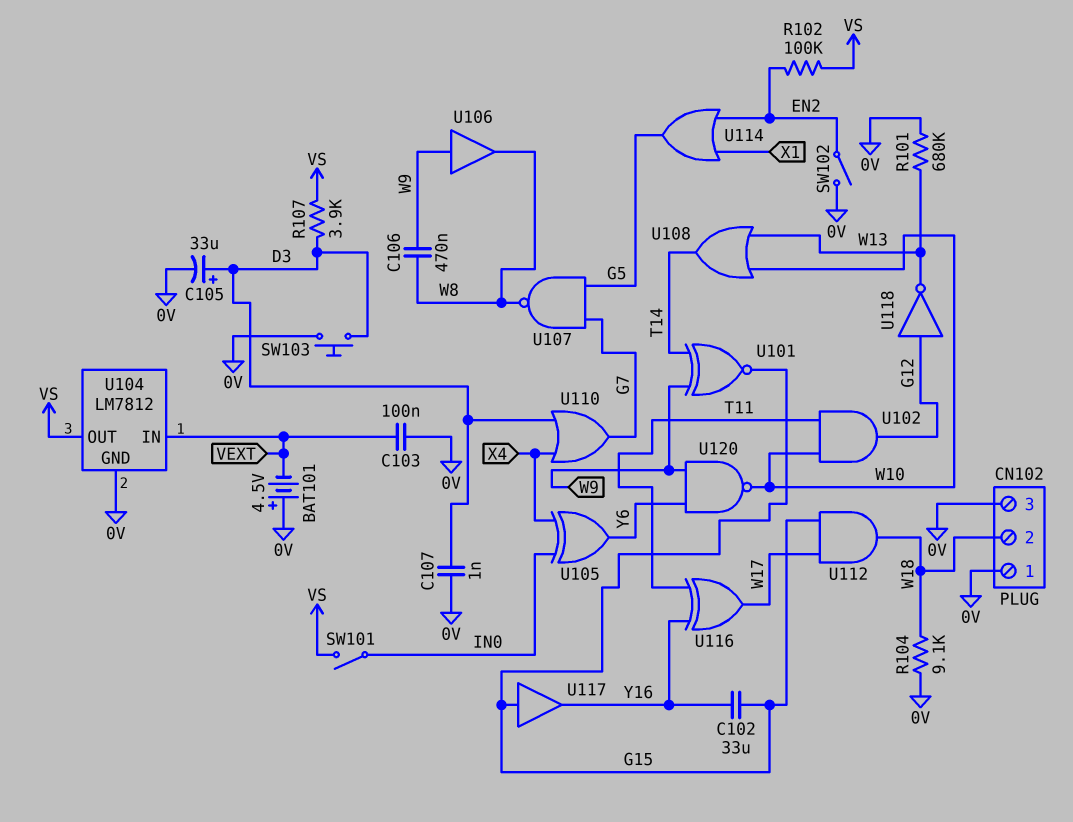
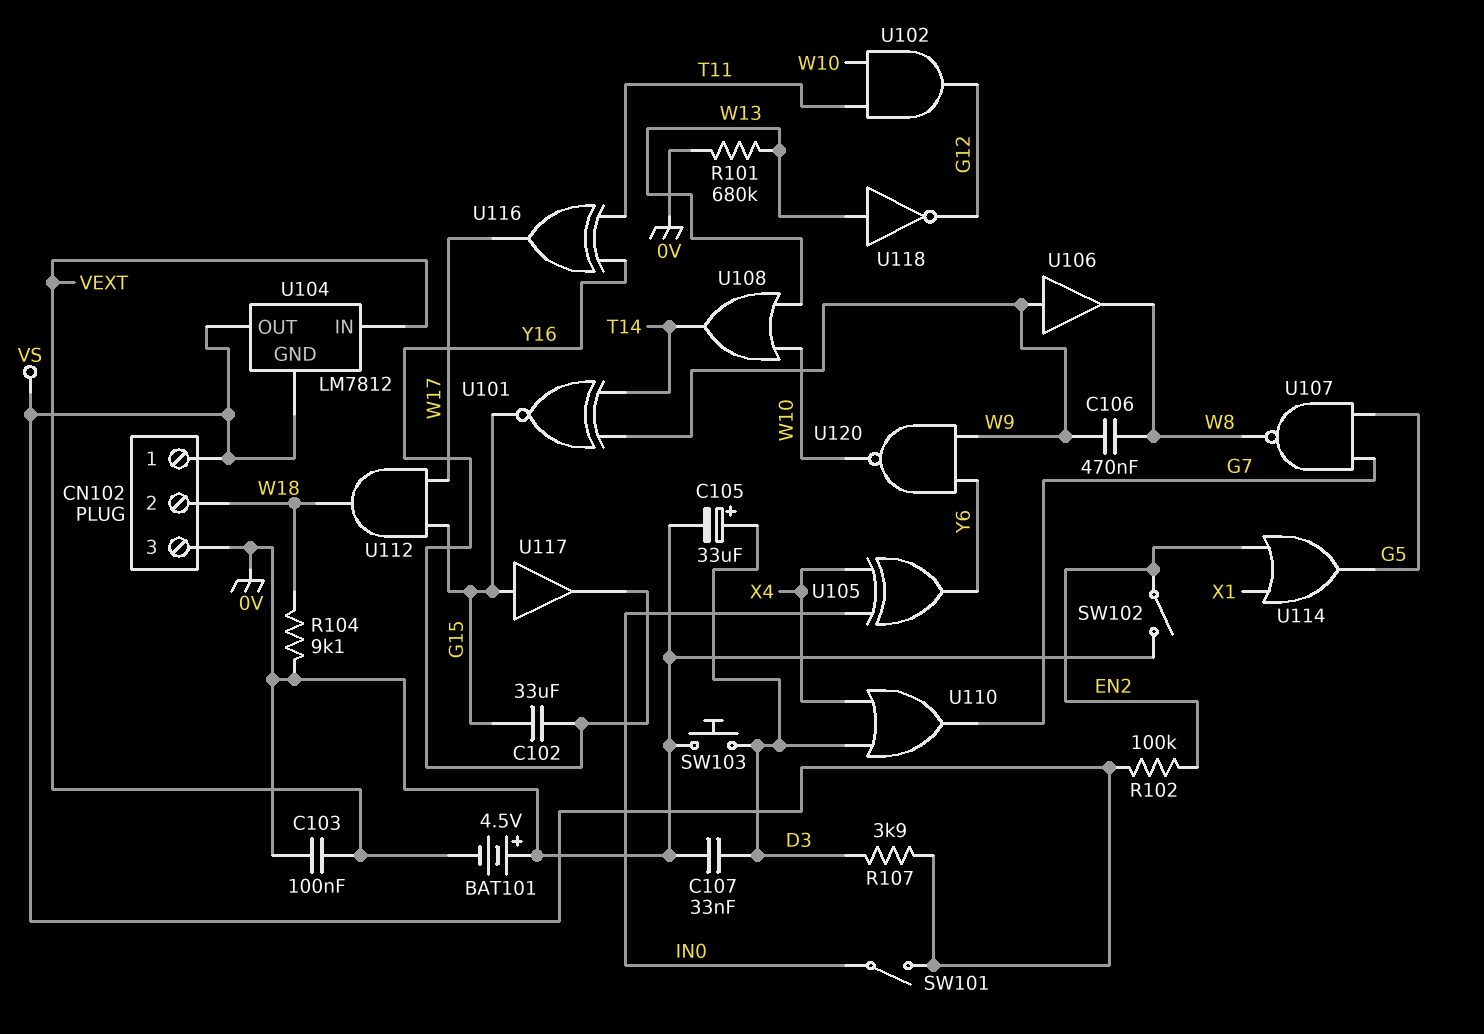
C107: 1nF (0V, D3) -> 33nF (0V, D3)
CN102 pin 1: 0V -> VS
U104 pin GND: 0V -> VS
U118: NOT (in G12, out W13) -> NOT (in W13, out G12)

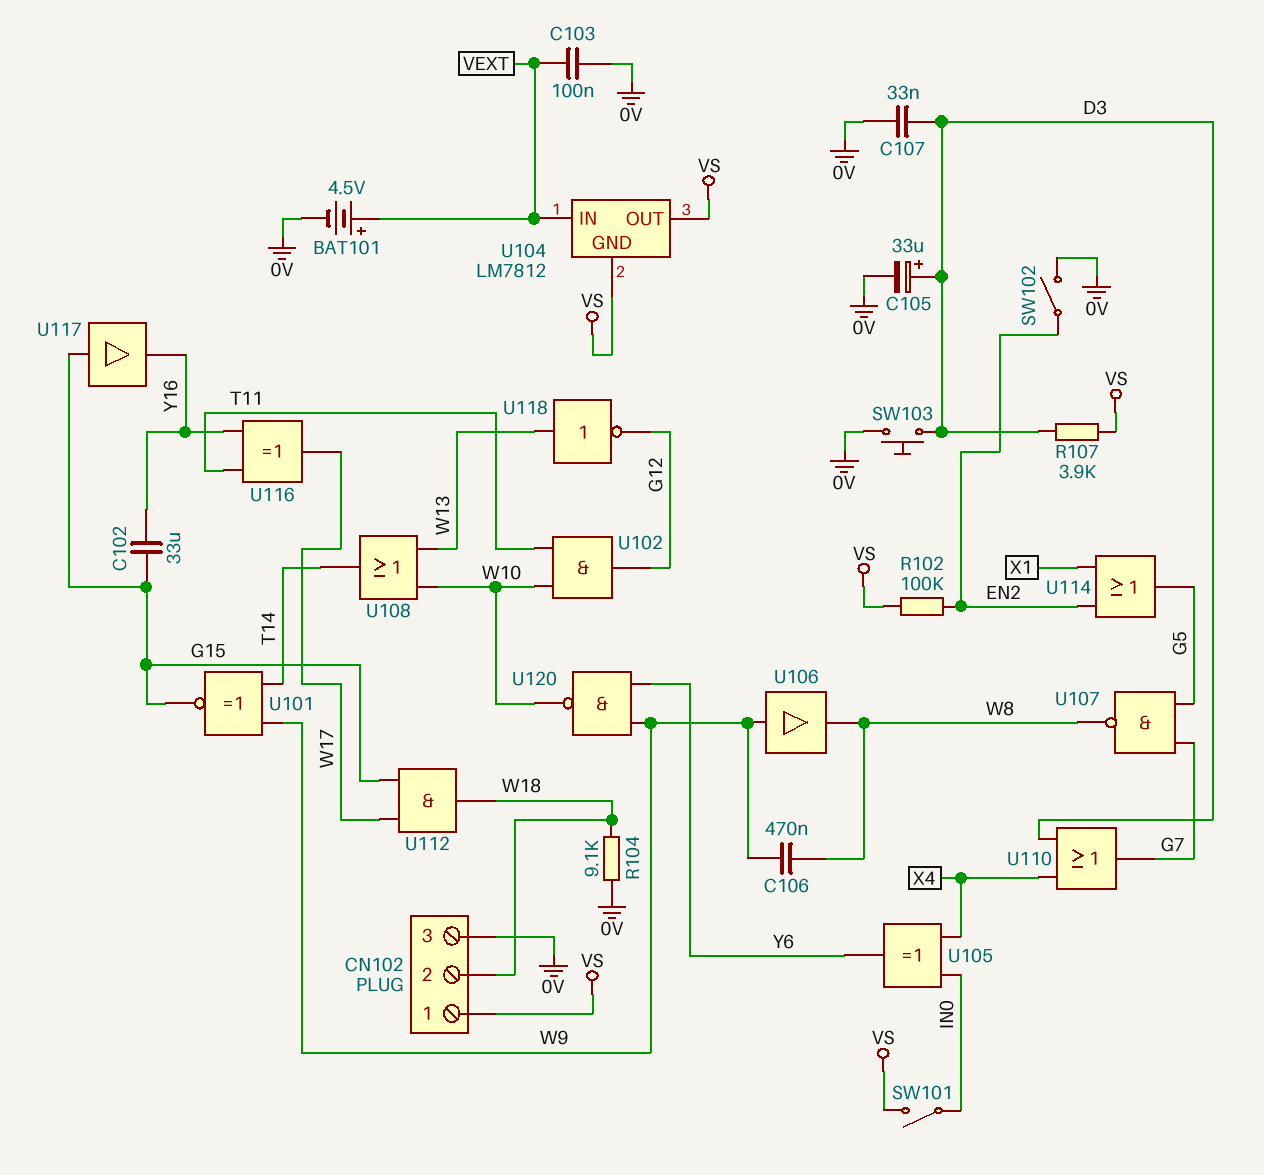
BAT101: 4.5V (plus 0V, minus VEXT) -> 4.5V (plus VEXT, minus 0V)
R101: 680k (0V, W13) -> none

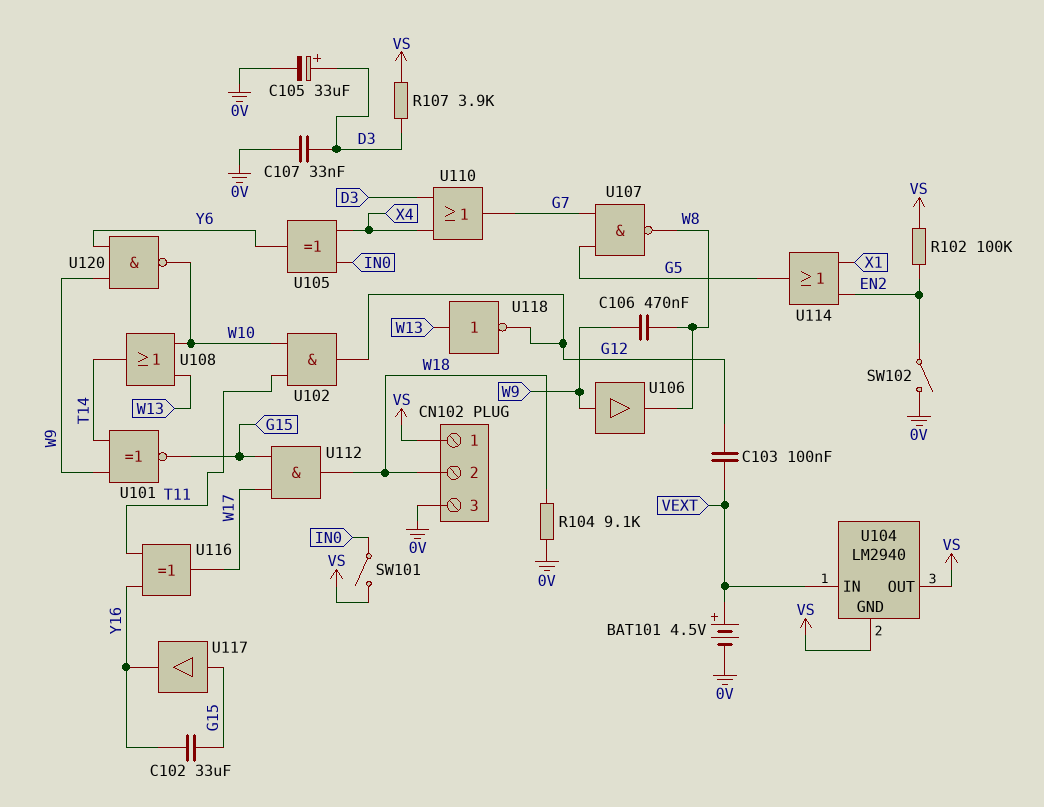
C103: 100nF (0V, VEXT) -> 100nF (G12, VEXT)
SW103: button (0V, D3) -> none
U104: LM7812 -> LM2940

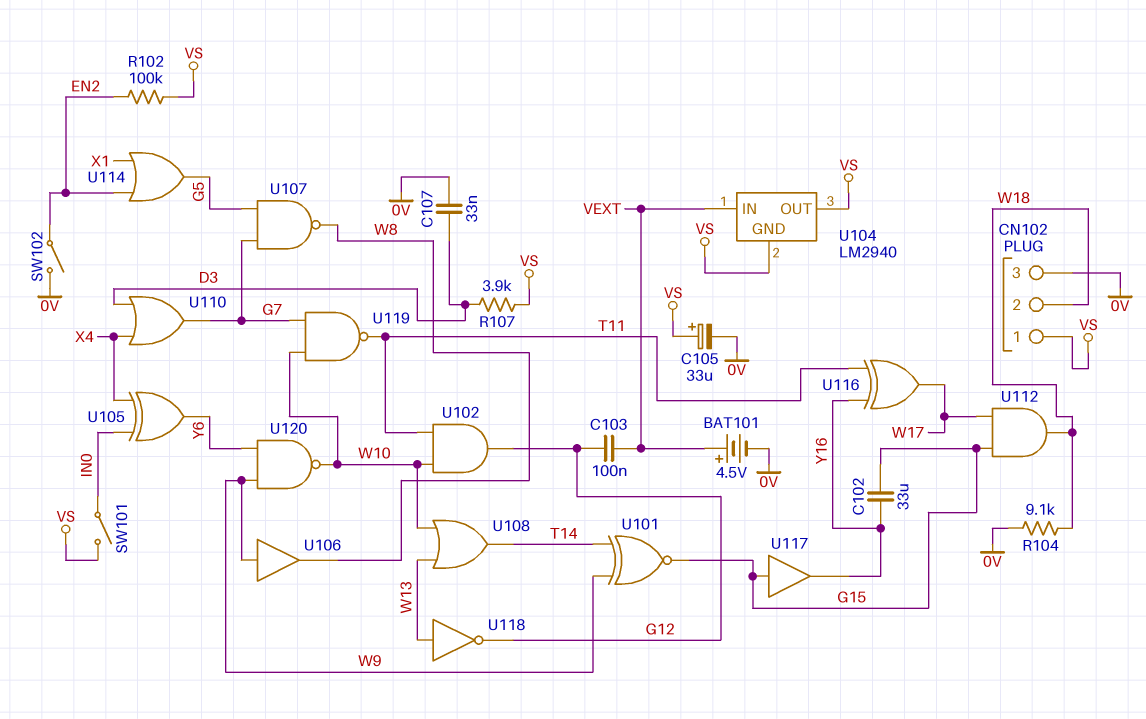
C105: 33uF (plus D3, minus 0V) -> 33uF (plus VS, minus 0V)
C106: 470nF (W8, W9) -> none
U119: none -> NAND (in G7, in W10, out T11)

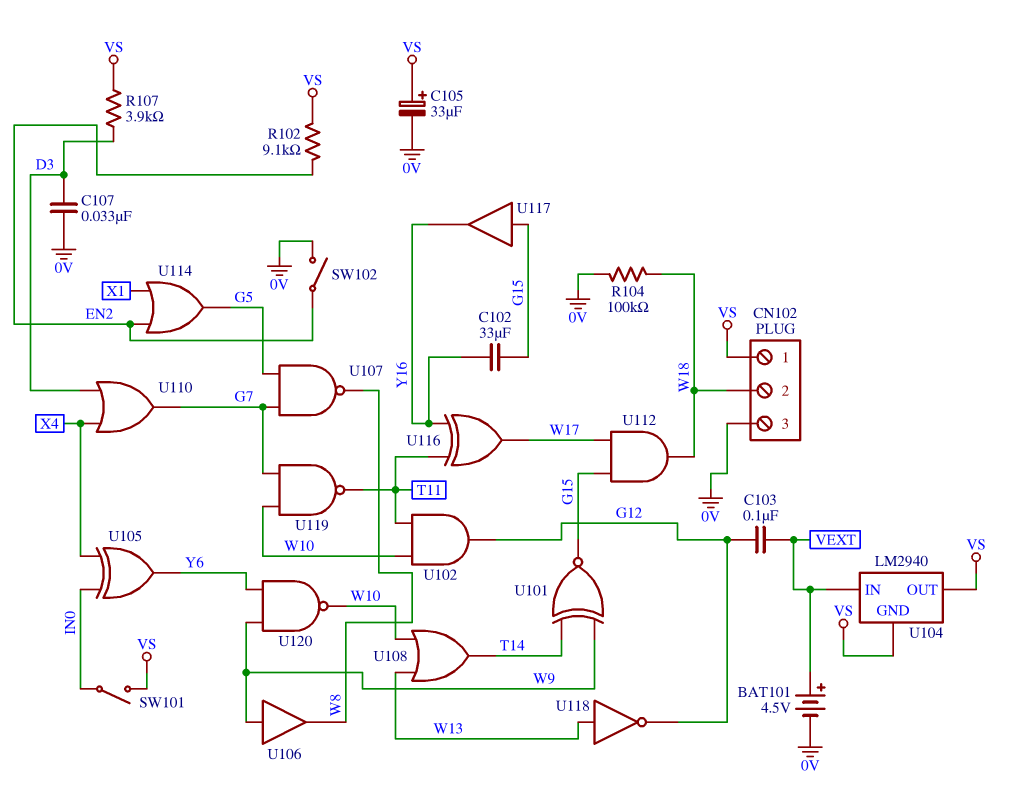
R102: 100k (EN2, VS) -> 9.1k (EN2, VS)
R104: 9.1k (0V, W18) -> 100k (0V, W18)

